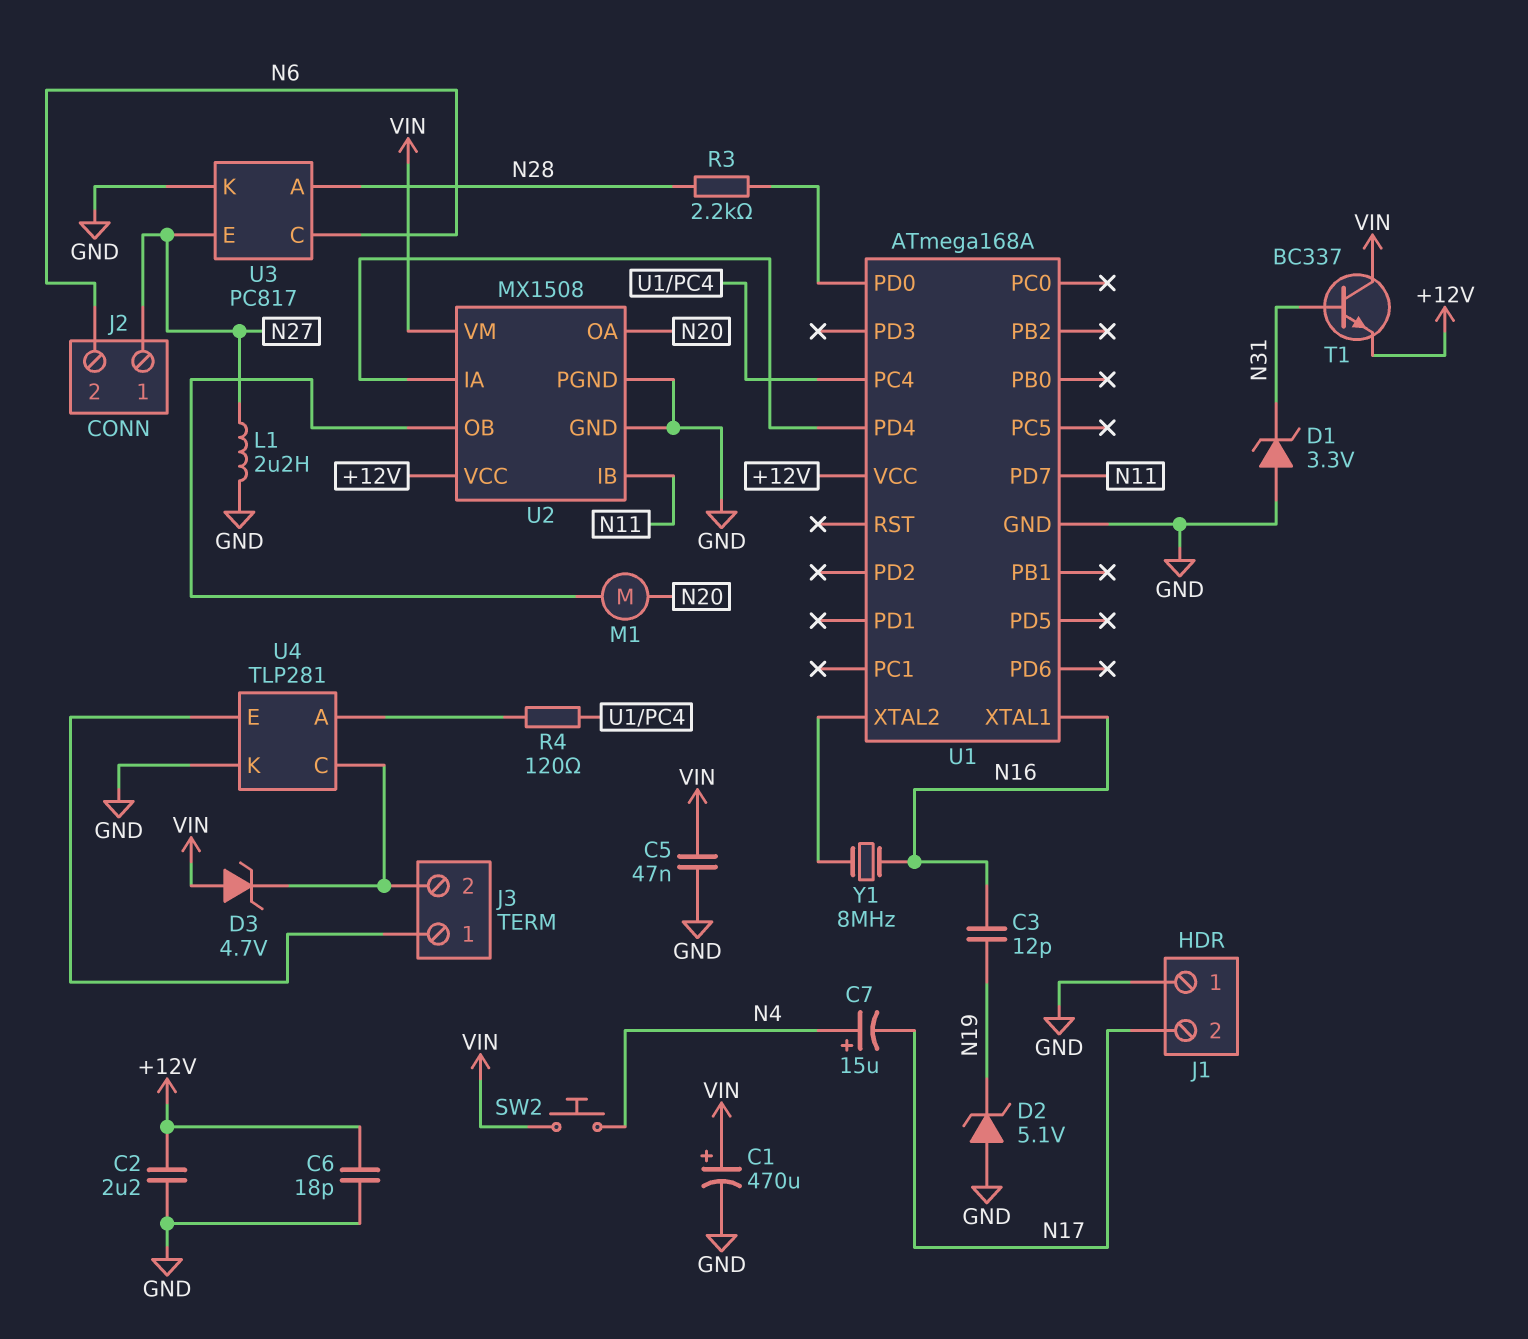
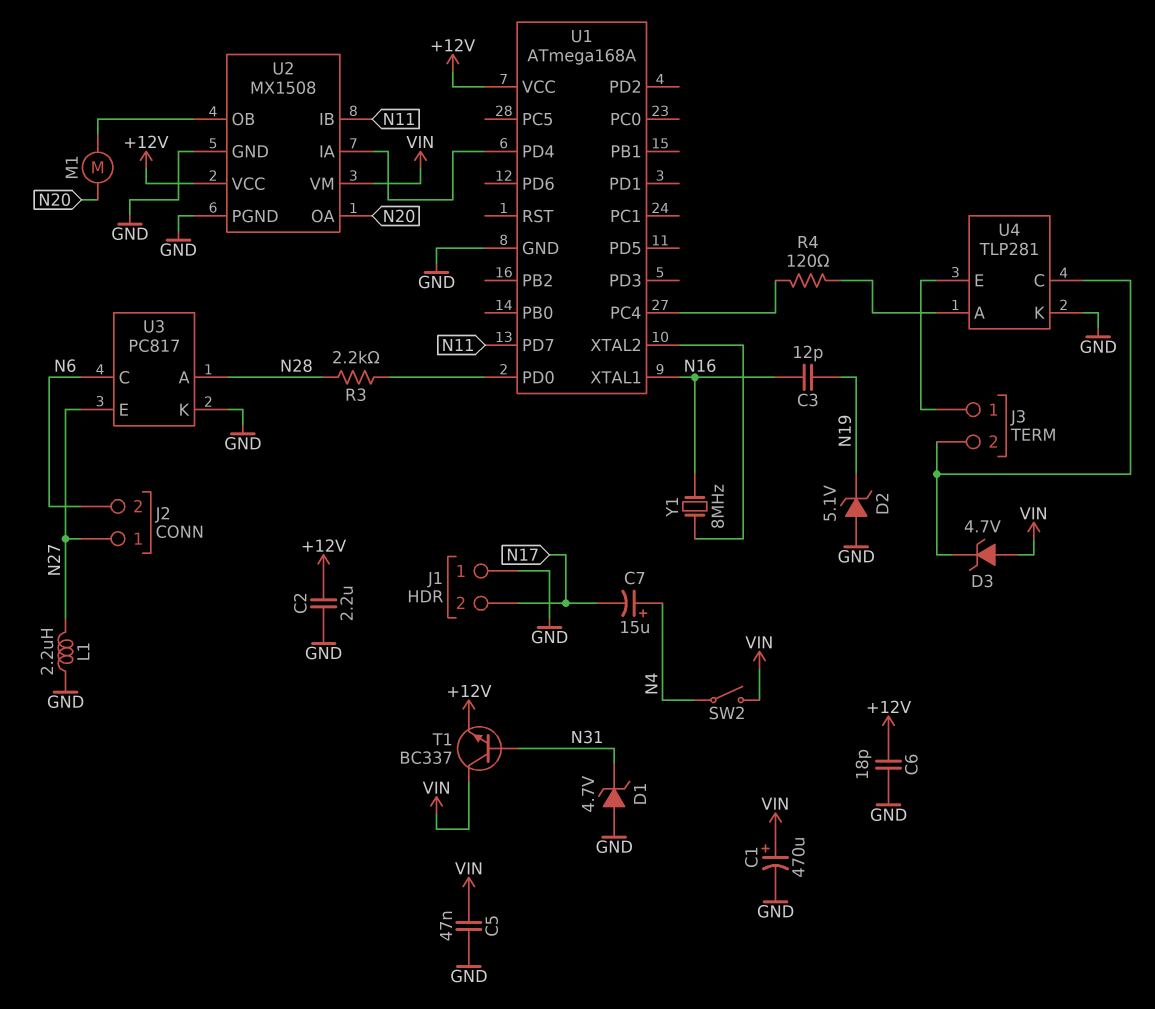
D1: zener 3.3V (A GND, K N31) -> zener 4.7V (A GND, K N31)
SW2: button (N4, VIN) -> switch (N4, VIN)

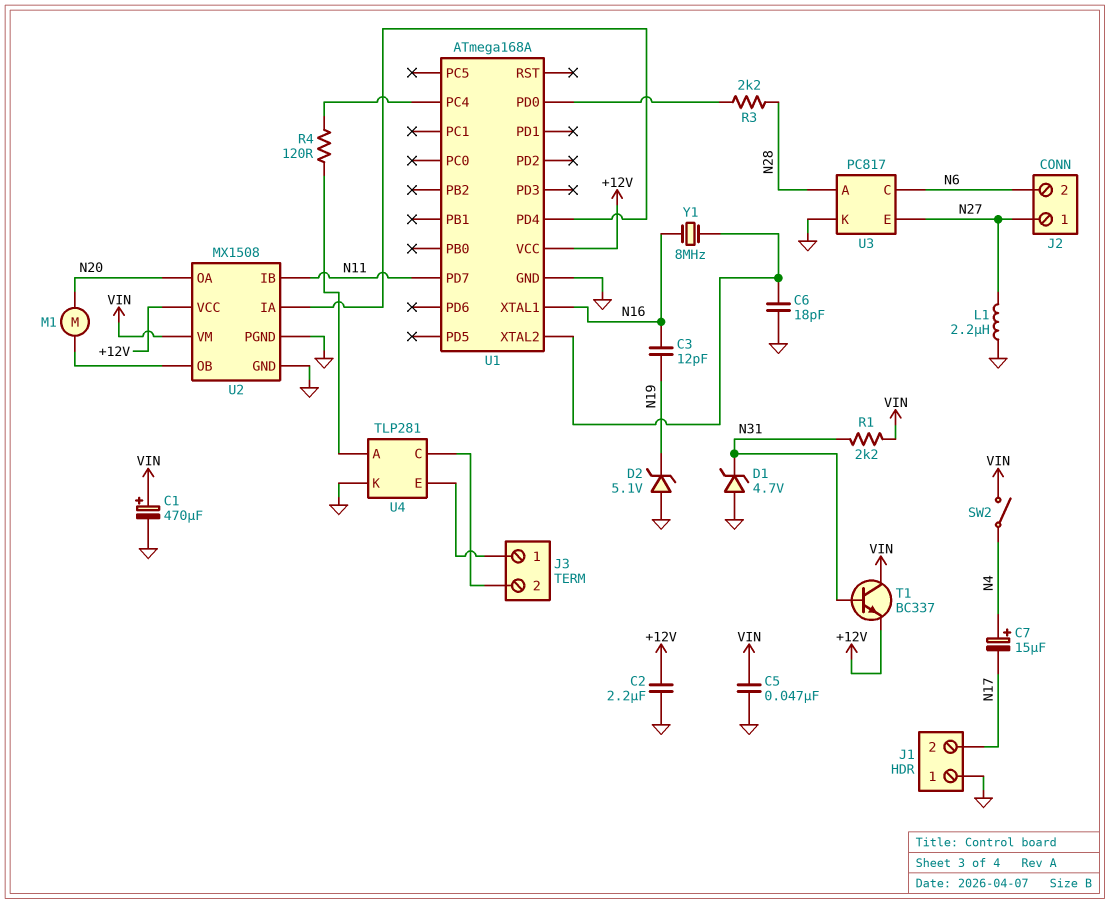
C6: 18pF (+12V, GND) -> 18pF (GND, U1/XTAL2)
D3: zener 4.7V (A VIN, K J3/2) -> none
R1: none -> 2.2k (N31, VIN)

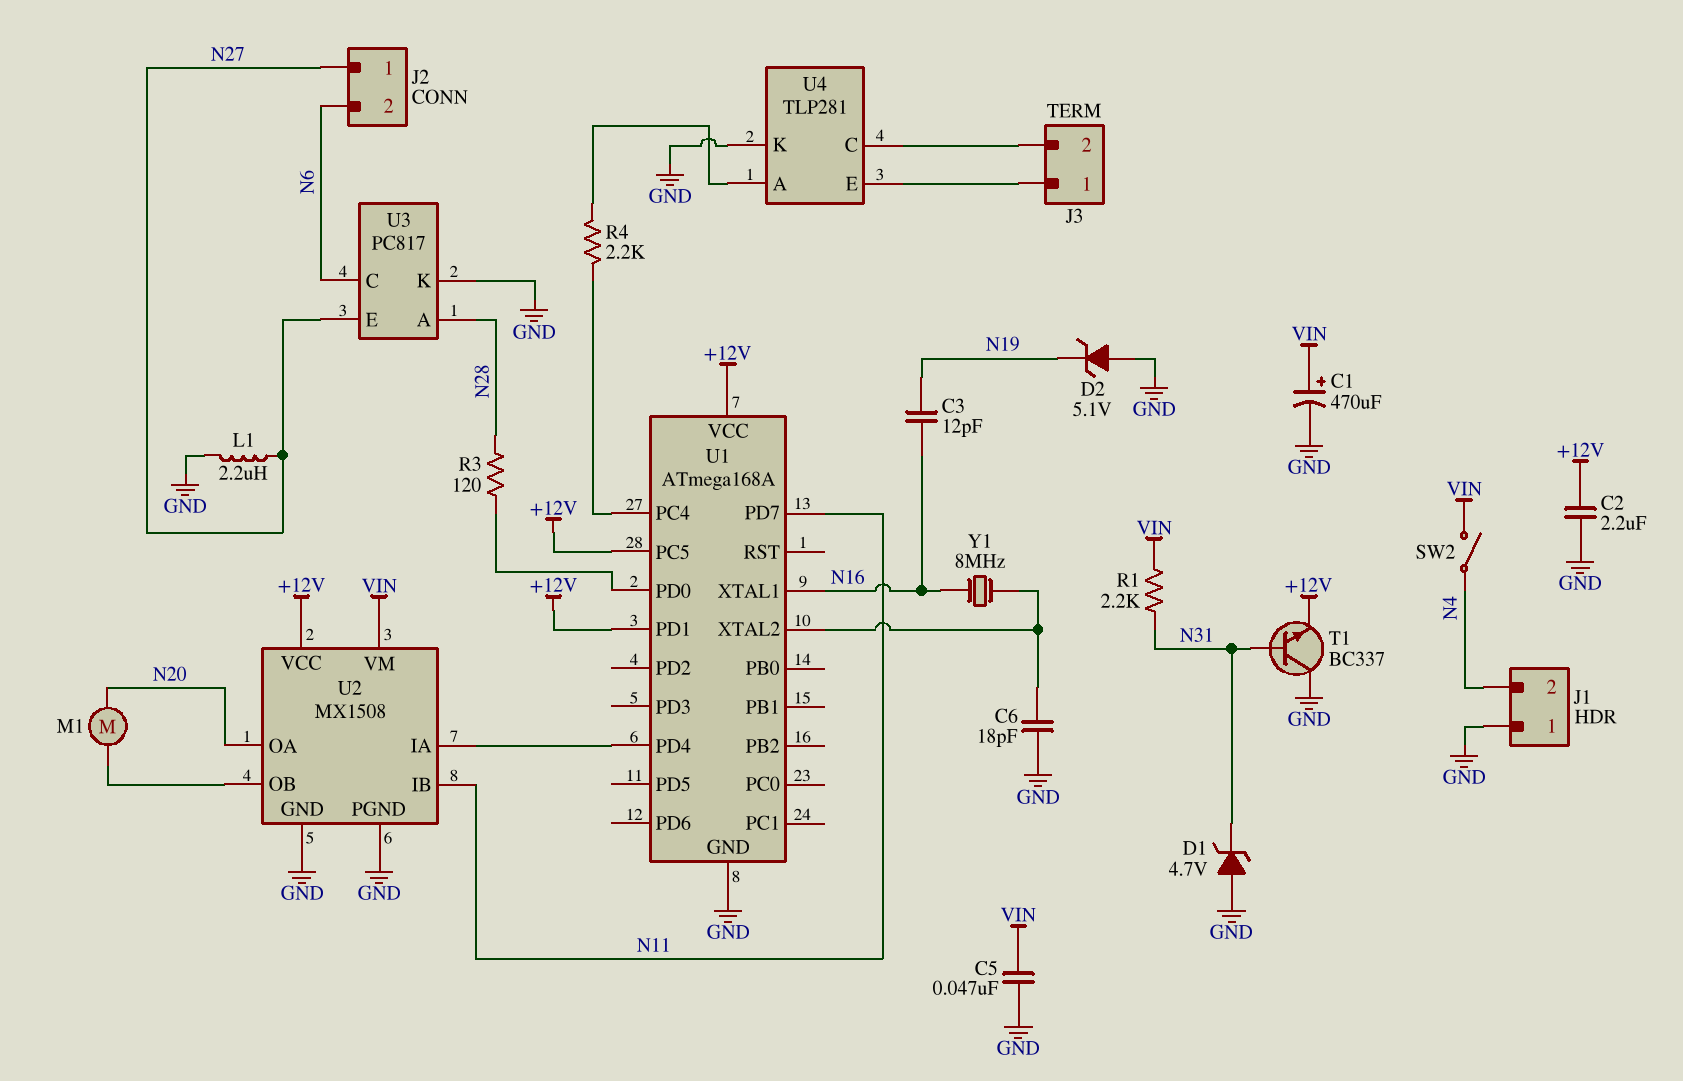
C7: 15uF (plus N4, minus N17) -> none
J1 pin 2: N17 -> N4
R3: 2.2k (N28, U1/PD0) -> 120 (N28, U1/PD0)
R4: 120 (U1/PC4, U4/A) -> 2.2k (U1/PC4, U4/A)
T1: NPN BC337 (B N31, C VIN, E +12V) -> NPN BC337 (B N31, C GND, E +12V)
U1 pin PC5: none -> +12V
U1 pin PD1: none -> +12V

